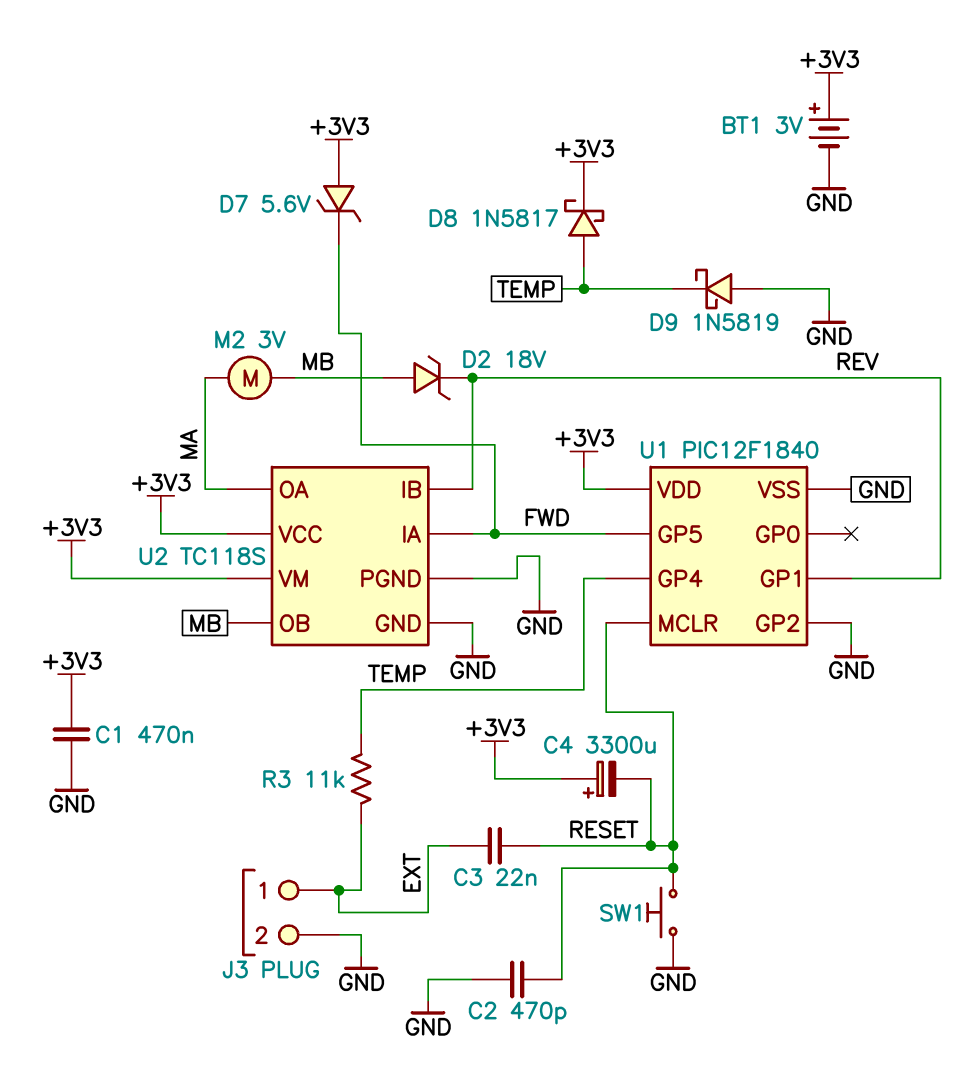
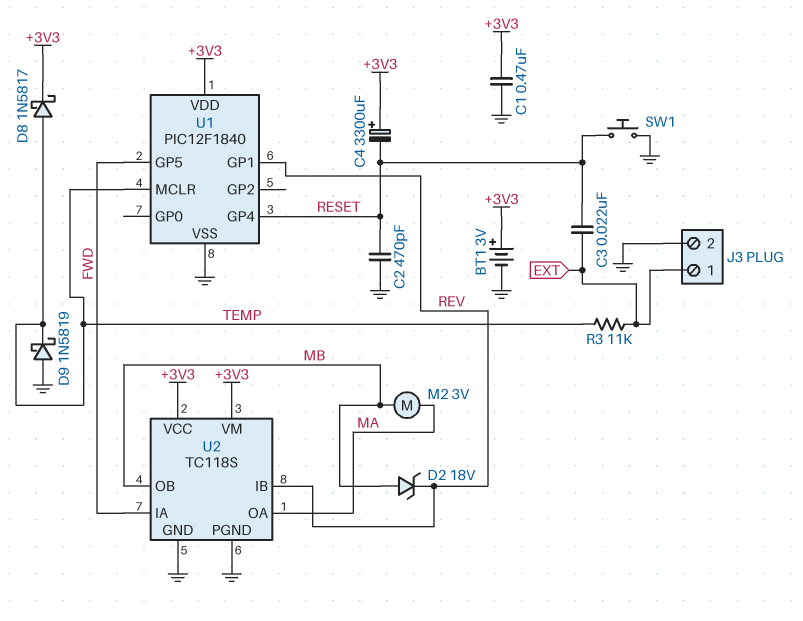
D7: zener 5.6V (A +3V3, K FWD) -> none
U1 pin GP2: GND -> none
U1 pin GP4: TEMP -> RESET
U1 pin MCLR: RESET -> TEMP

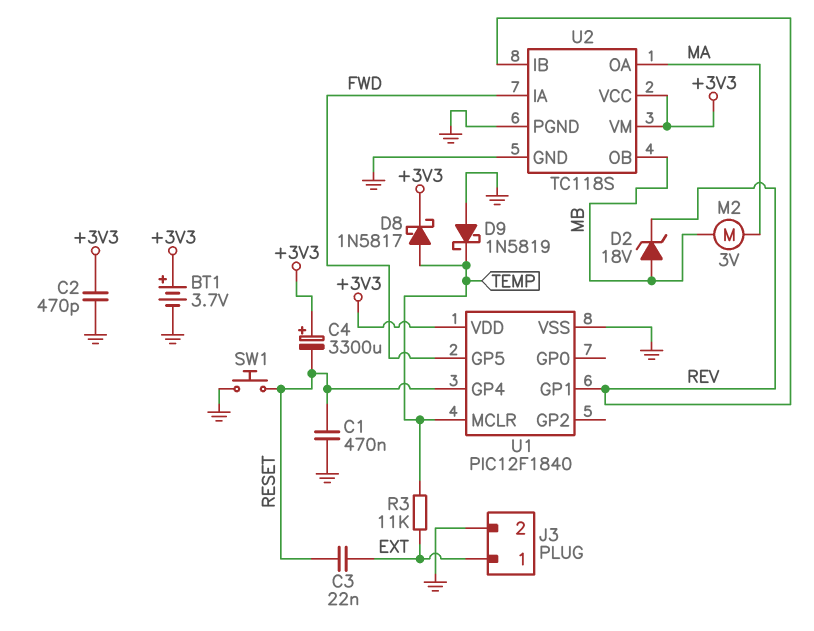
BT1: 3V (plus +3V3, minus GND) -> 3.7V (plus +3V3, minus GND)
C1: 470nF (+3V3, GND) -> 470nF (GND, RESET)
C2: 470pF (GND, RESET) -> 470pF (+3V3, GND)

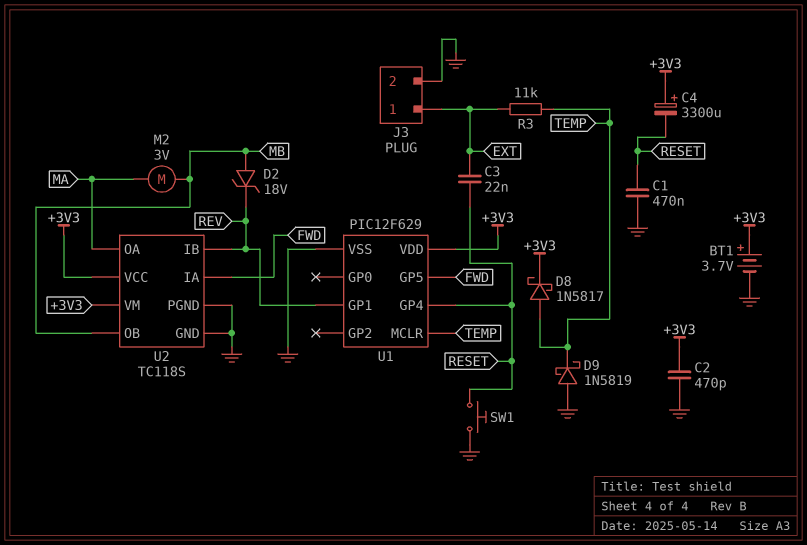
U1: PIC12F1840 -> PIC12F629

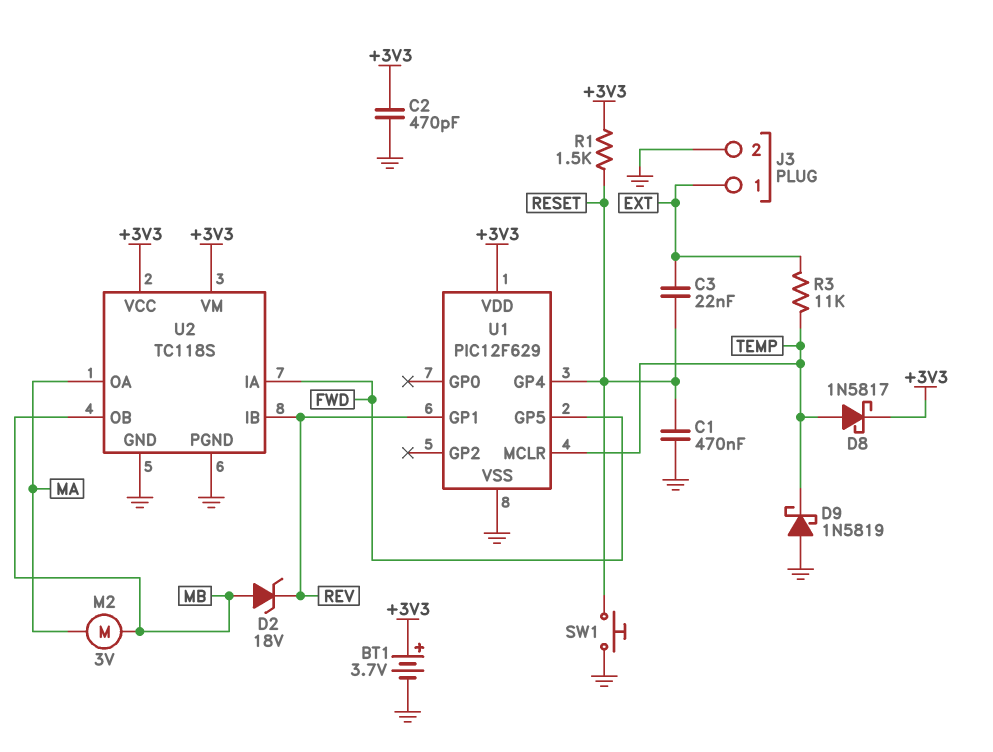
C4: 3300uF (plus +3V3, minus RESET) -> none
R1: none -> 1.5k (+3V3, RESET)

